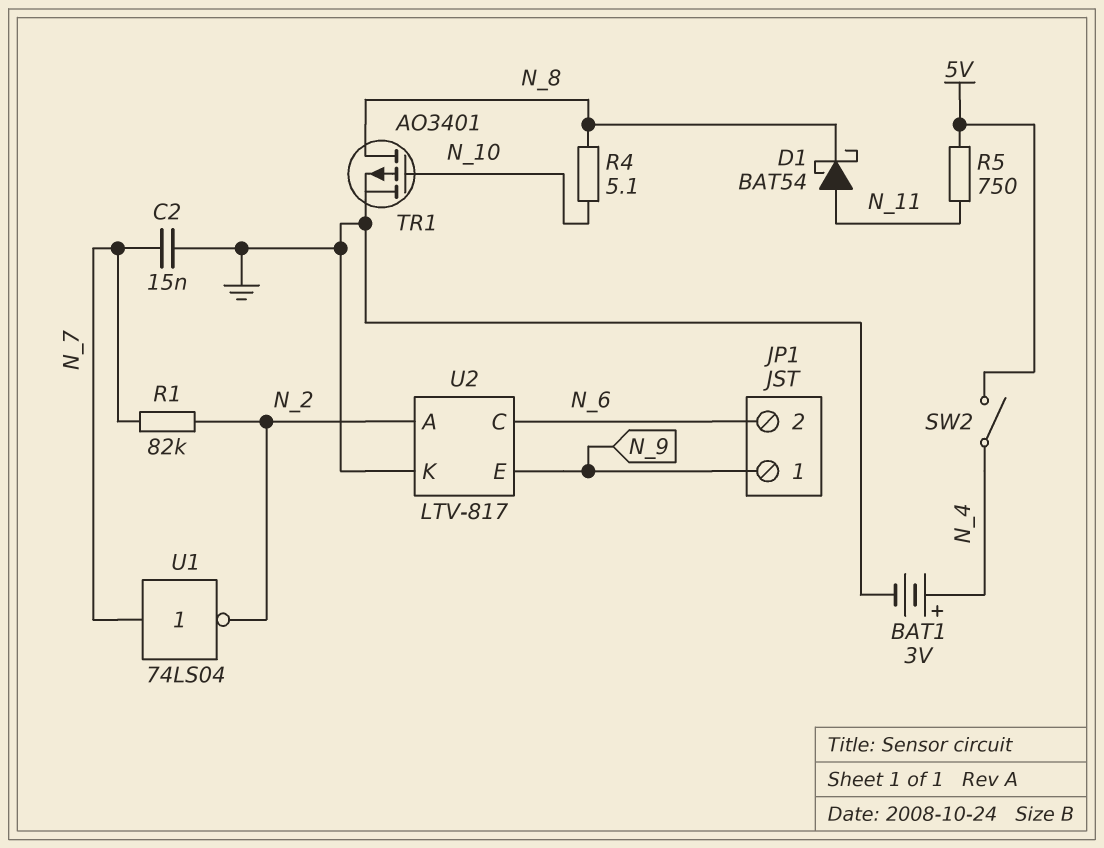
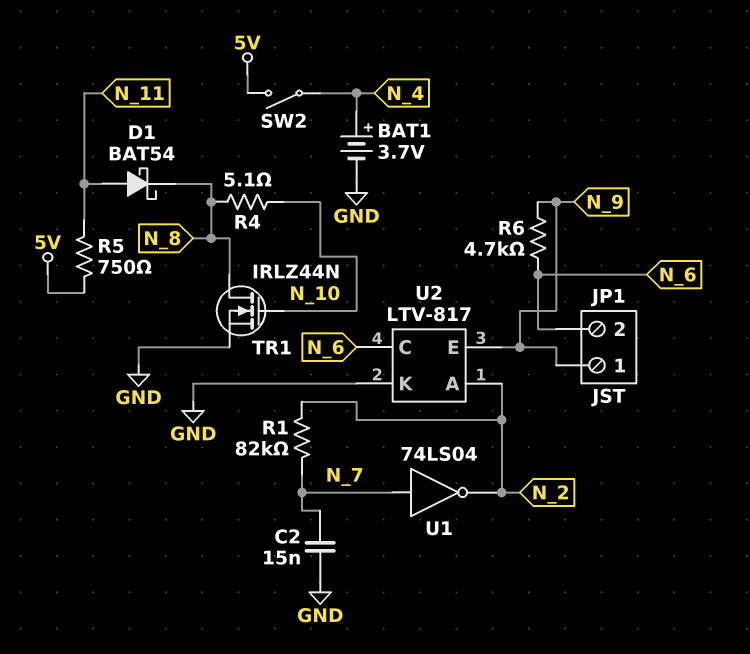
BAT1: 3V (plus N_4, minus GND) -> 3.7V (plus N_4, minus GND)
R6: none -> 4.7k (N_6, N_9)
TR1: PMOS AO3401 (G N_10, D N_8, S GND) -> NMOS IRLZ44N (G N_10, D N_8, S GND)

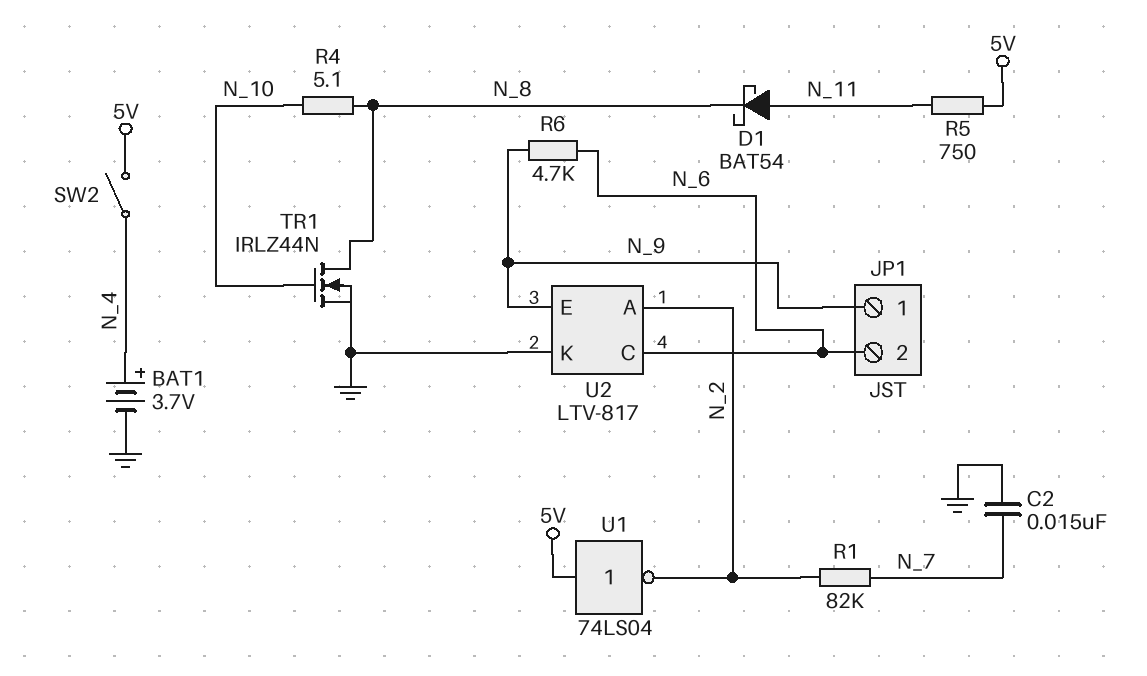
U1: NOT 74LS04 (in N_7, out N_2) -> NOT 74LS04 (in 5V, out N_2)

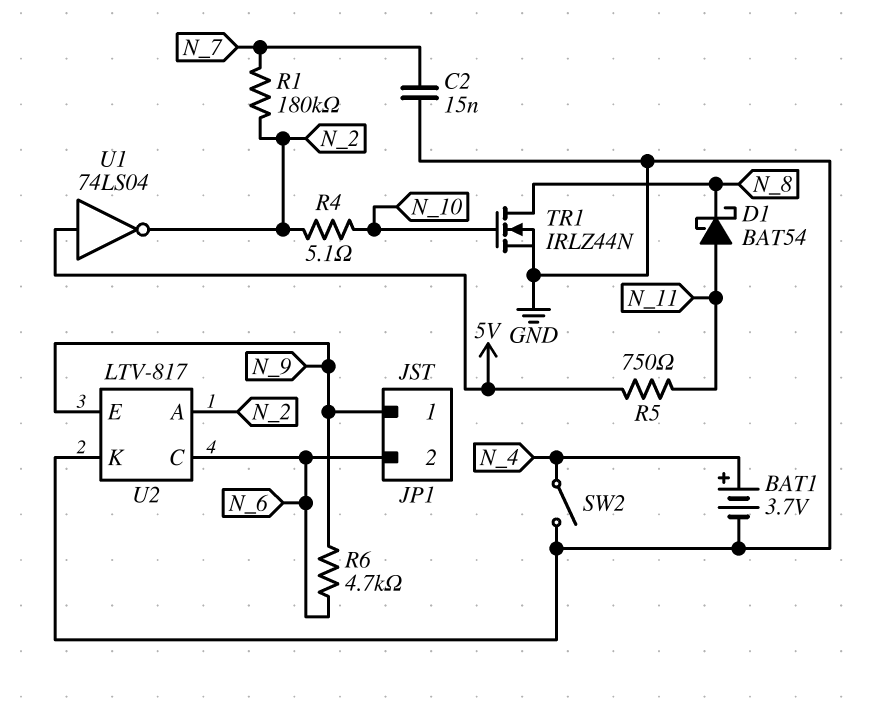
R1: 82k (N_2, N_7) -> 180k (N_2, N_7)
R4: 5.1 (N_8, N_10) -> 5.1 (N_2, N_10)
SW2: switch (5V, N_4) -> switch (GND, N_4)

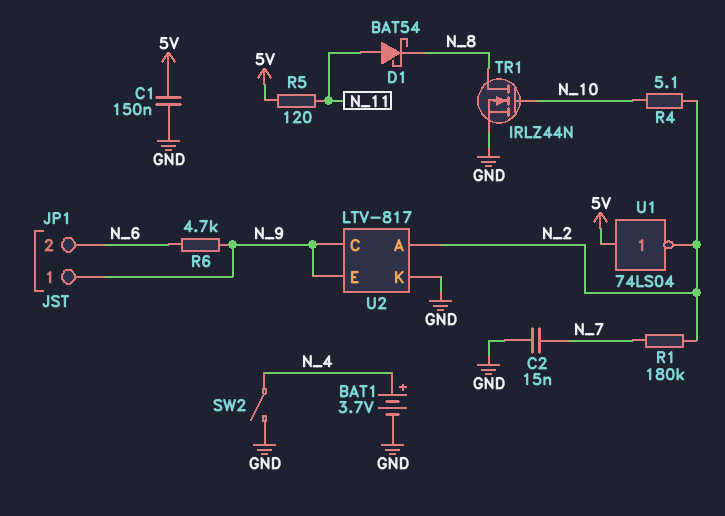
C1: none -> 150nF (5V, GND)
R5: 750 (5V, N_11) -> 120 (5V, N_11)
U2 pin C: N_6 -> N_9

